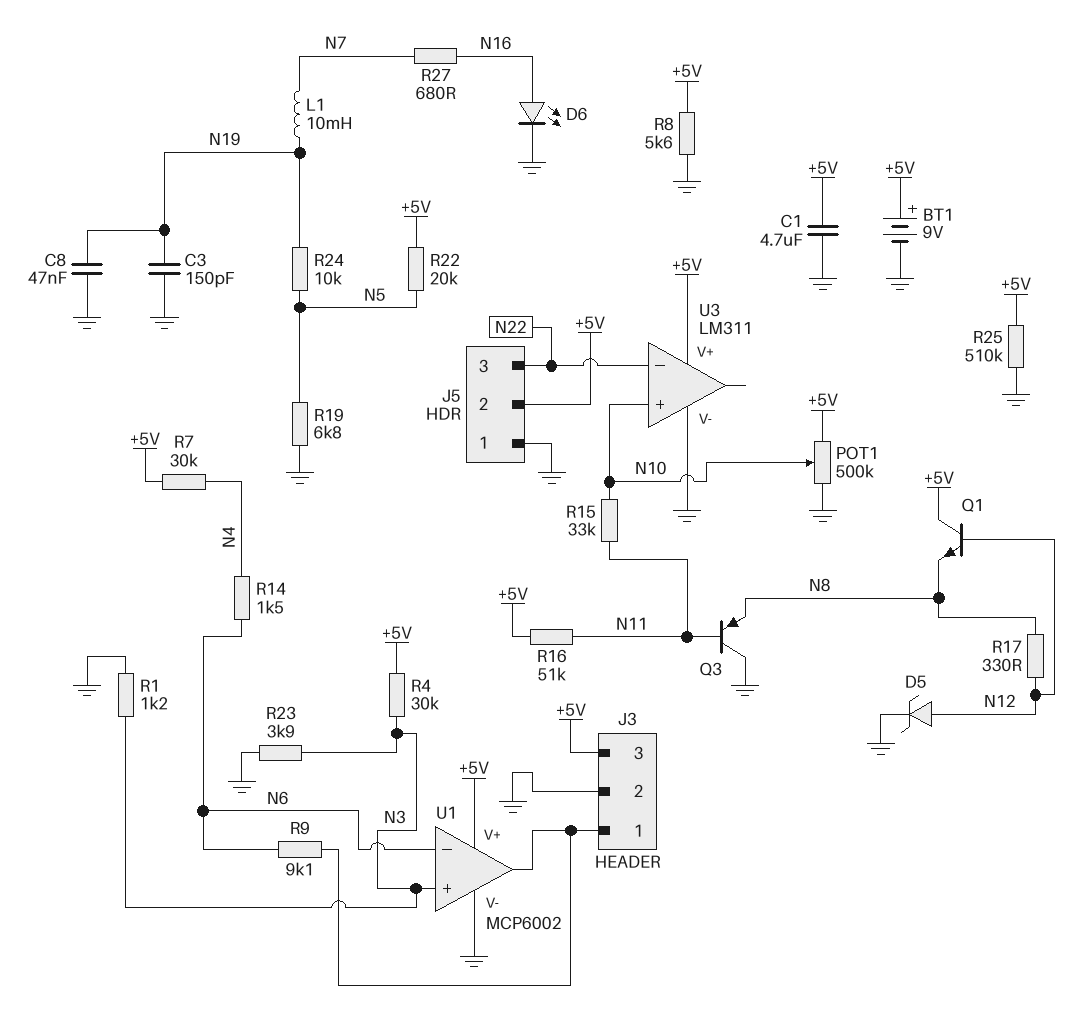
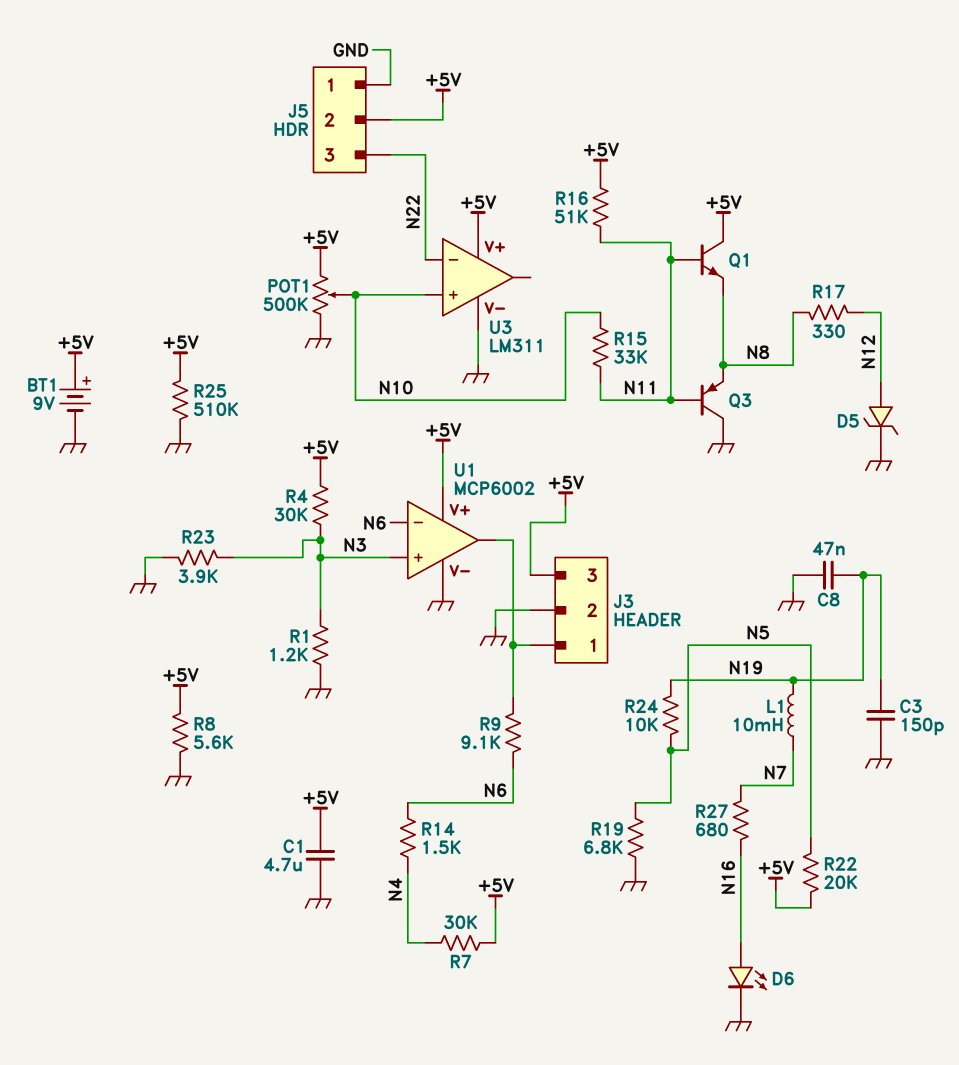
Q1: NPN (B N12, C +5V, E N8) -> NPN (B N11, C +5V, E N8)

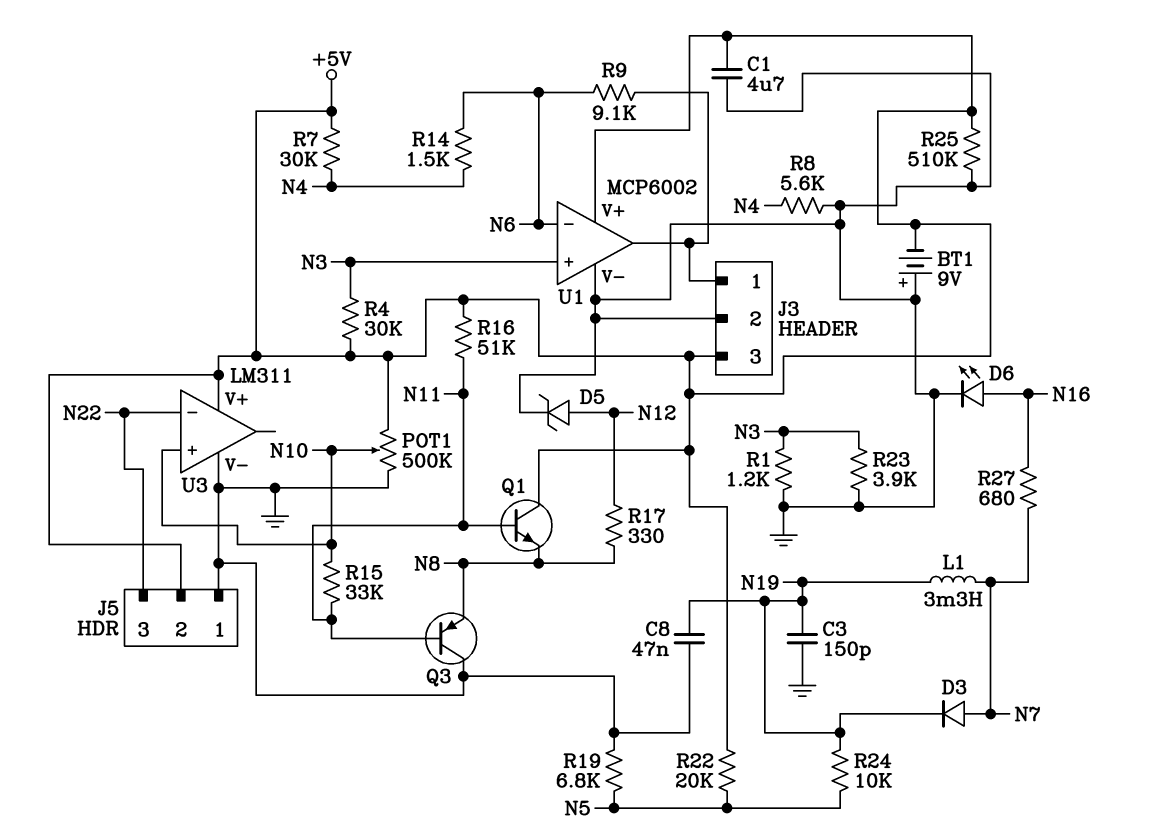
BT1: 9V (plus +5V, minus GND) -> 9V (plus GND, minus +5V)
D3: none -> diode (A N7, K N19)
L1: 10mH (N7, N19) -> 3.3mH (N7, N19)
R8: 5.6k (+5V, GND) -> 5.6k (GND, N4)

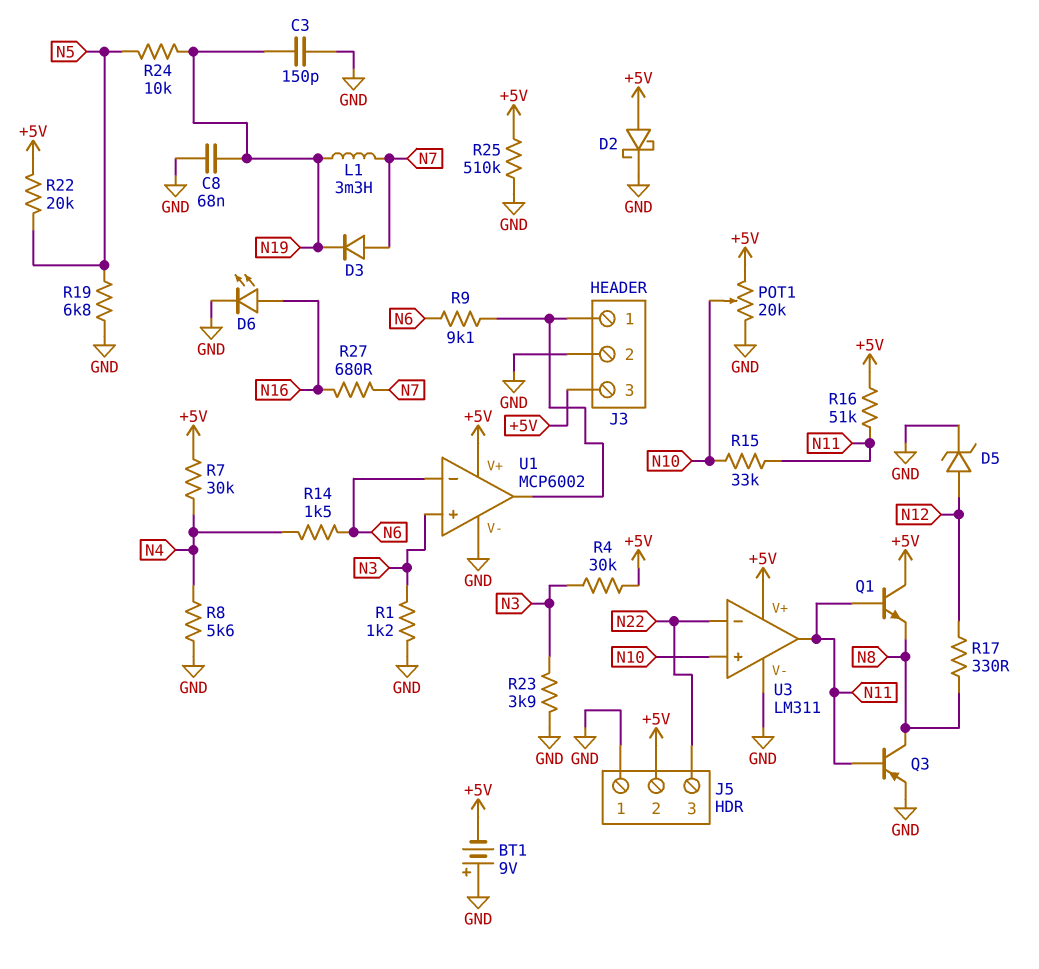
C1: 4.7uF (+5V, GND) -> none
C8: 47nF (GND, N19) -> 68nF (GND, N19)
D2: none -> schottky (A +5V, K GND)
POT1: 500k (+5V, GND, wiper N10) -> 20k (+5V, GND, wiper N10)
Q3: PNP (B N11, C GND, E N8) -> PNP (B N11, C N8, E GND)
U3 pin out: none -> N11

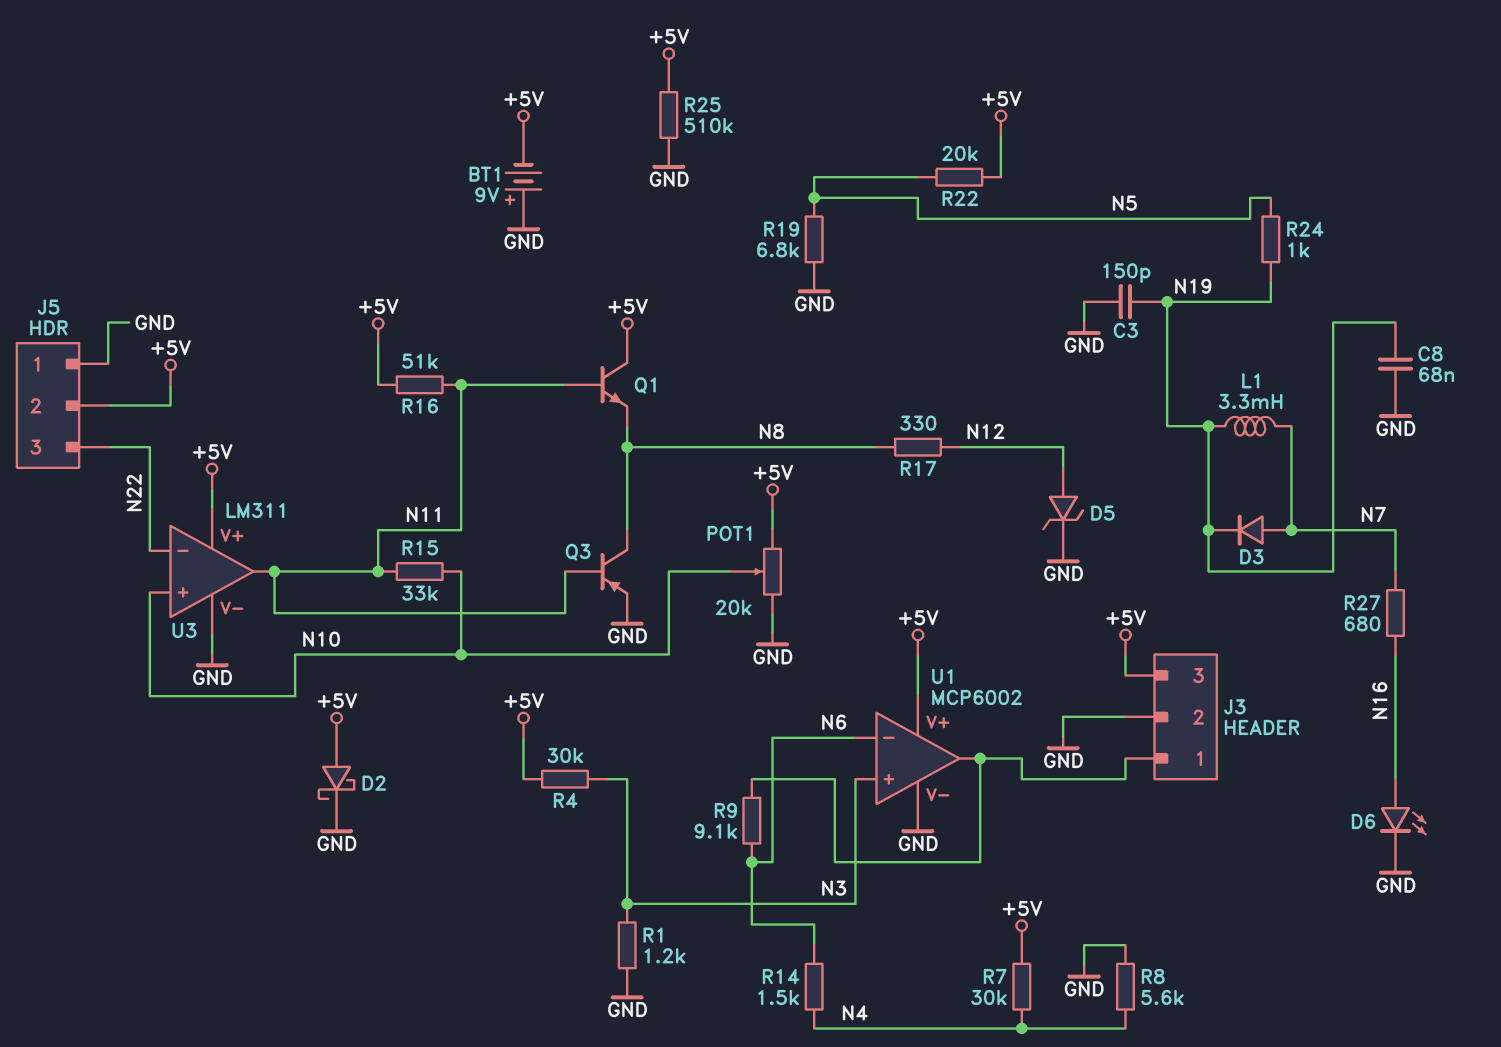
R23: 3.9k (GND, N3) -> none
R24: 10k (N5, N19) -> 1k (N5, N19)

